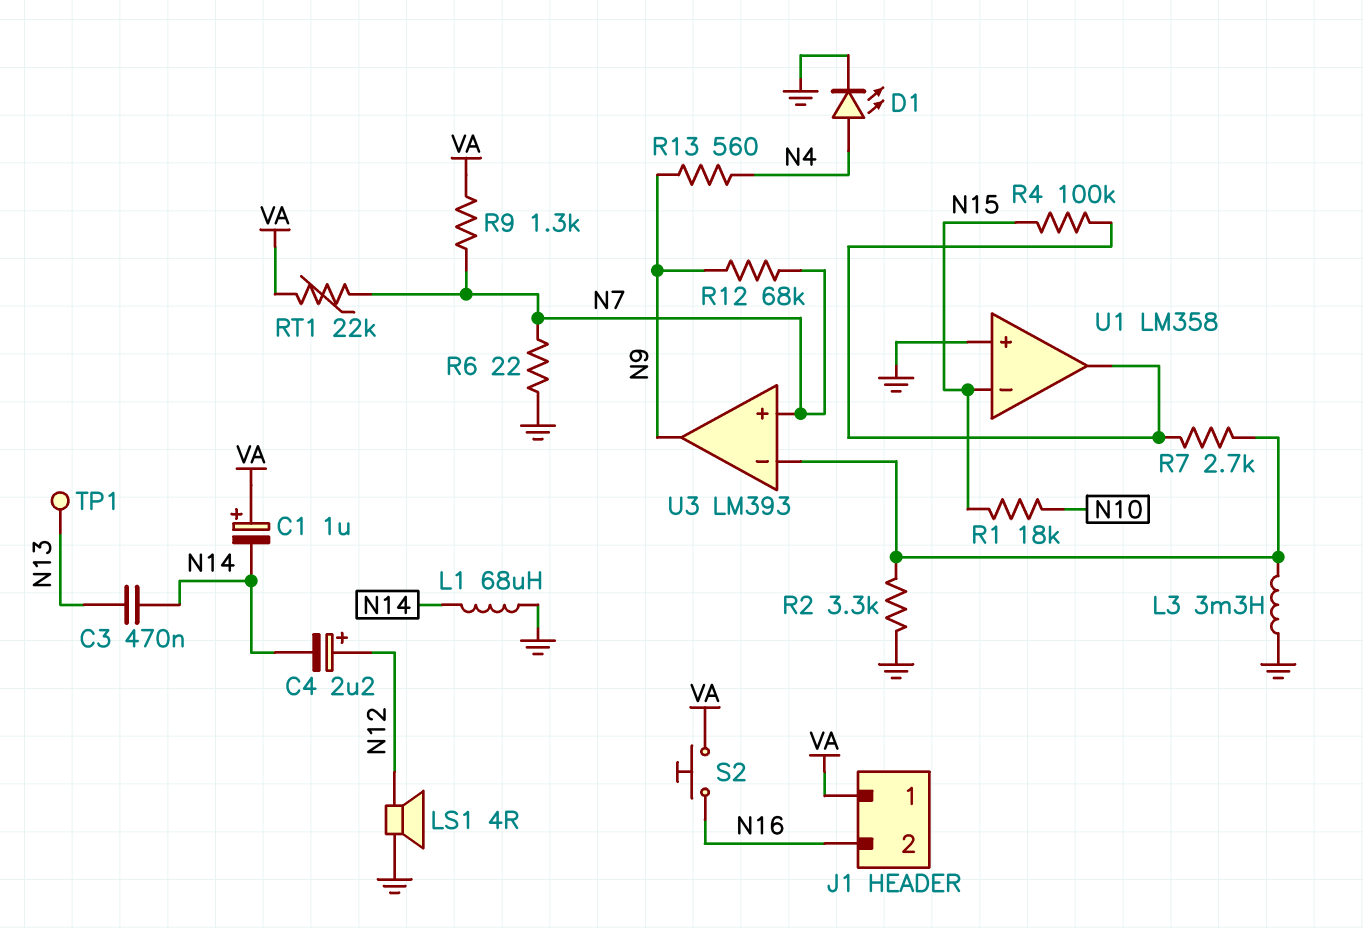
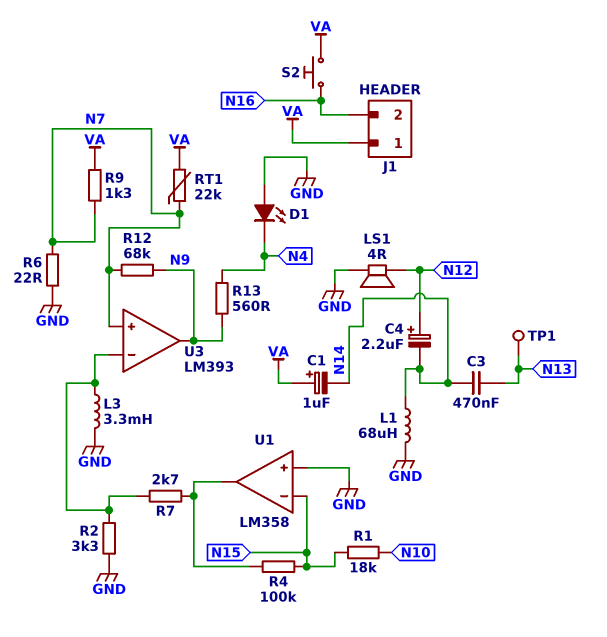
D1: LED (A N4, K GND) -> LED (A GND, K N4)

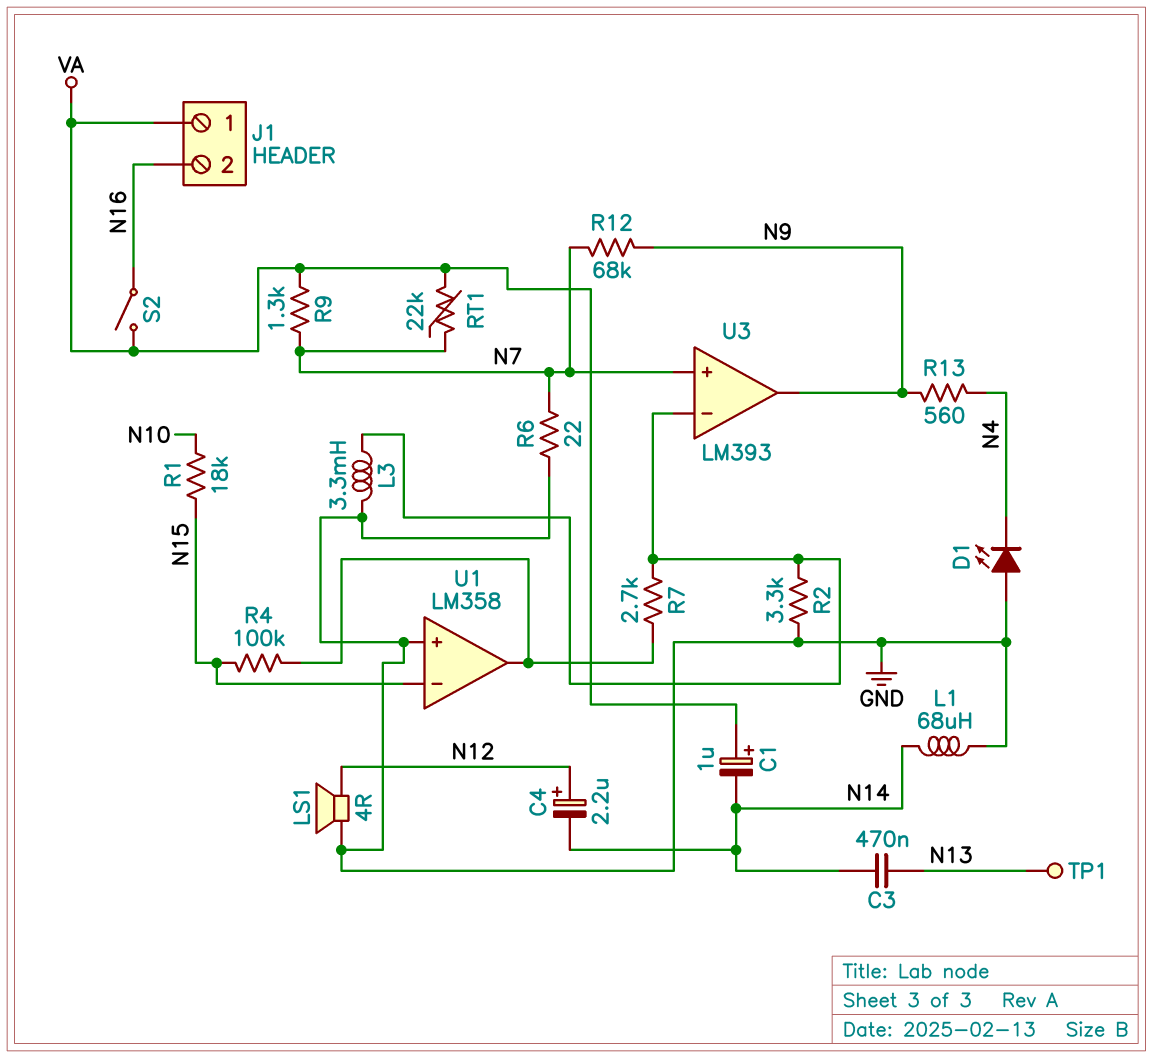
S2: button (N16, VA) -> switch (N16, VA)

